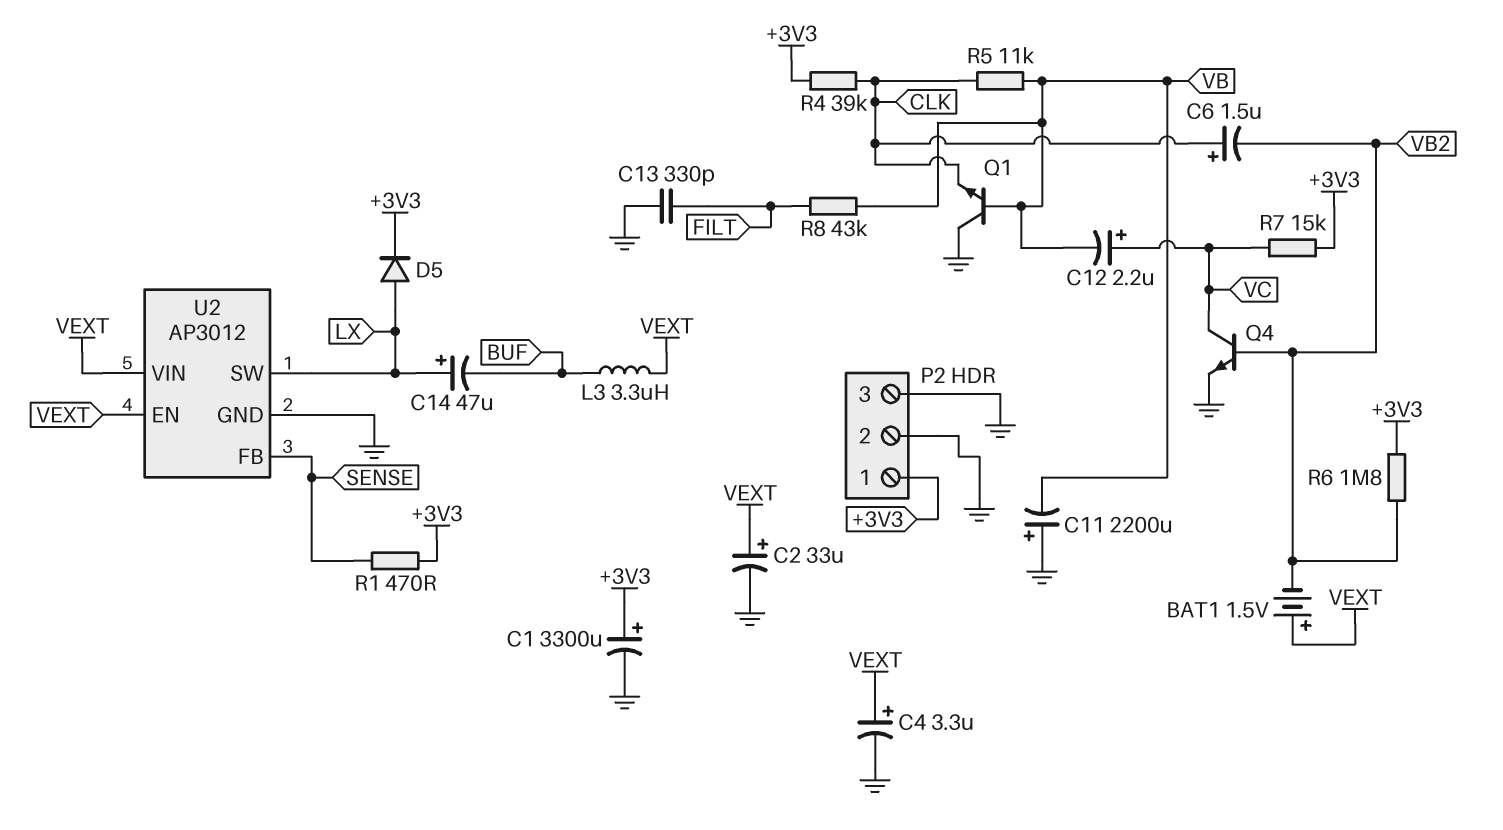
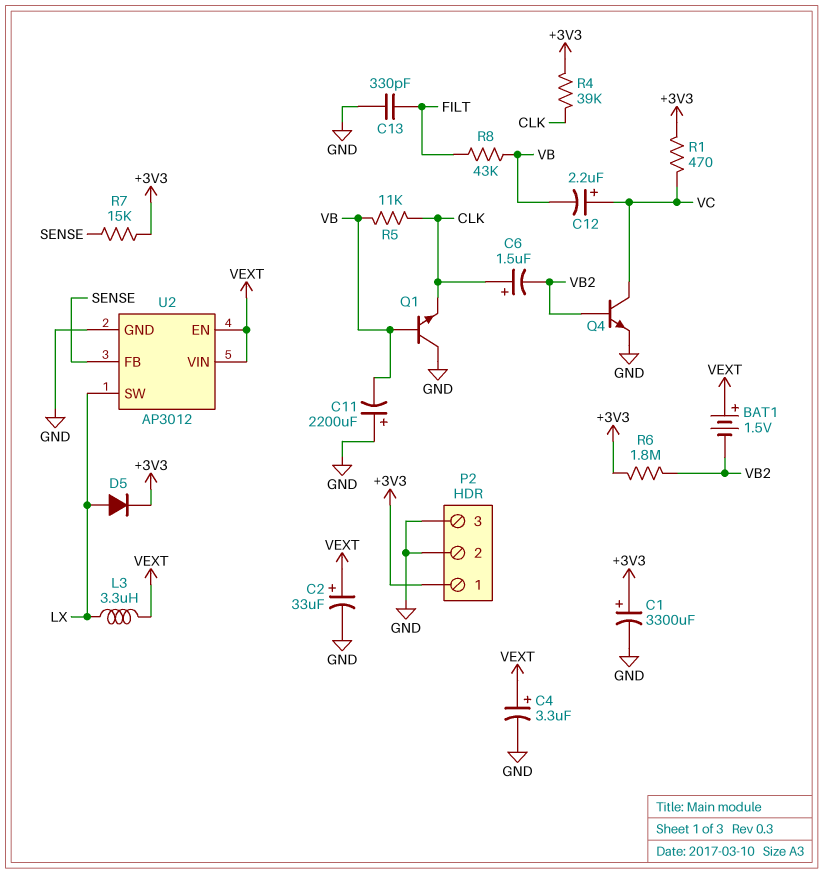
C14: 47uF (plus LX, minus BUF) -> none
L3: 3.3uH (BUF, VEXT) -> 3.3uH (LX, VEXT)
R1: 470 (+3V3, SENSE) -> 470 (+3V3, VC)
R7: 15k (+3V3, VC) -> 15k (+3V3, SENSE)

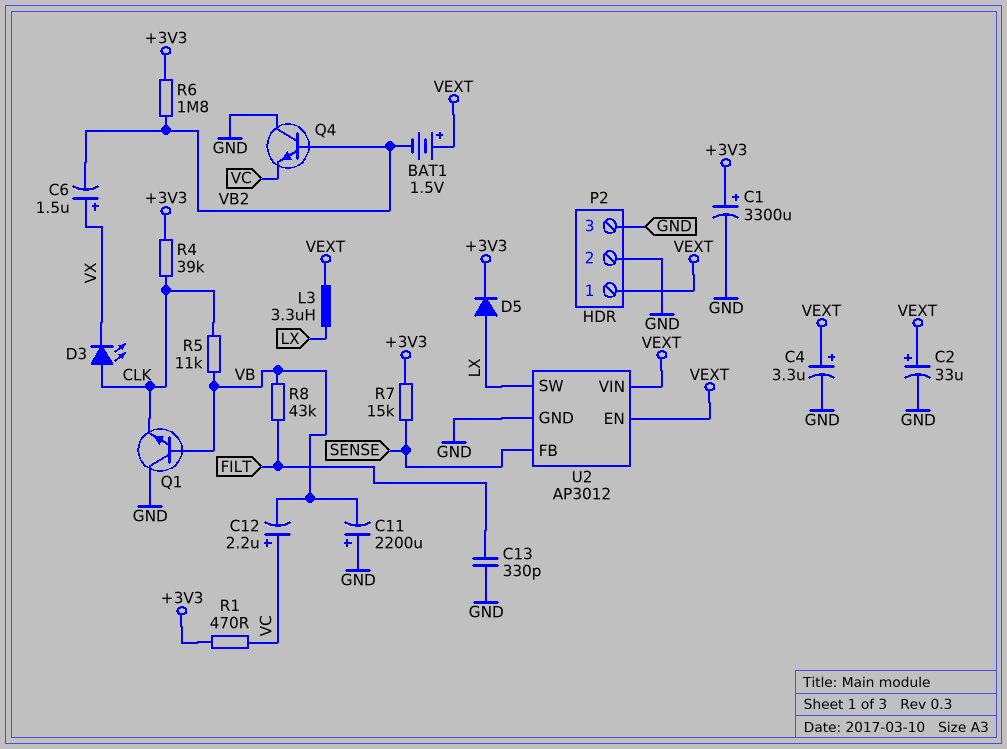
C6: 1.5uF (plus CLK, minus VB2) -> 1.5uF (plus VX, minus VB2)
D3: none -> LED (A CLK, K VX)
P2 pin 1: +3V3 -> VEXT
Q4: NPN (B VB2, C VC, E GND) -> NPN (B VB2, C GND, E VC)

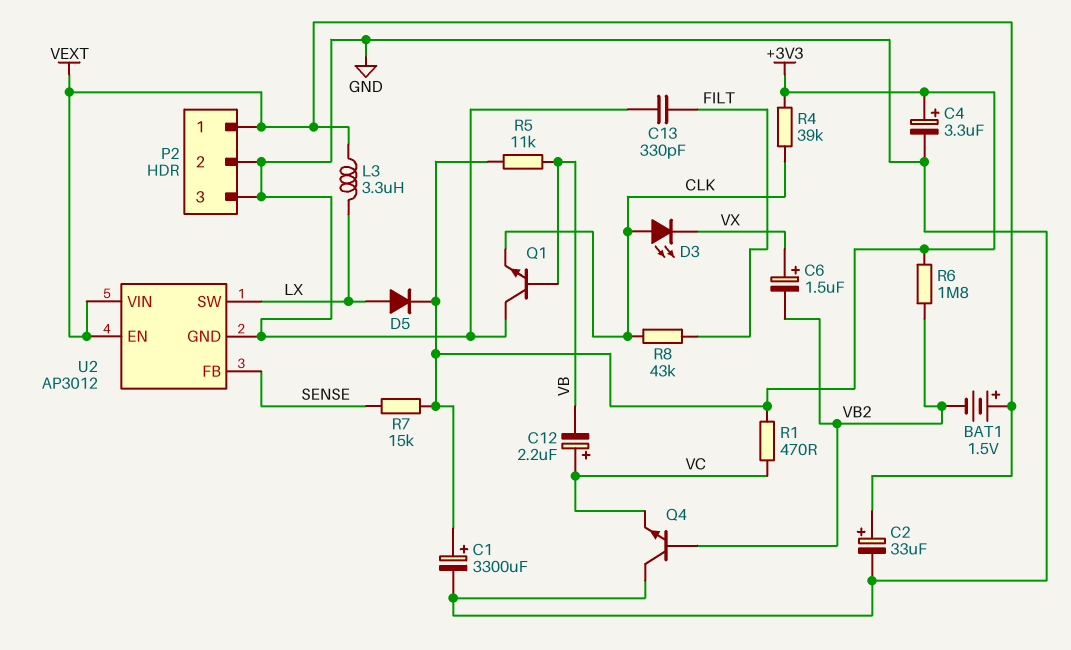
C4: 3.3uF (plus VEXT, minus GND) -> 3.3uF (plus +3V3, minus GND)
C11: 2200uF (plus GND, minus VB) -> none
R5: 11k (CLK, VB) -> 11k (+3V3, VB)
R8: 43k (FILT, VB) -> 43k (CLK, FILT)

